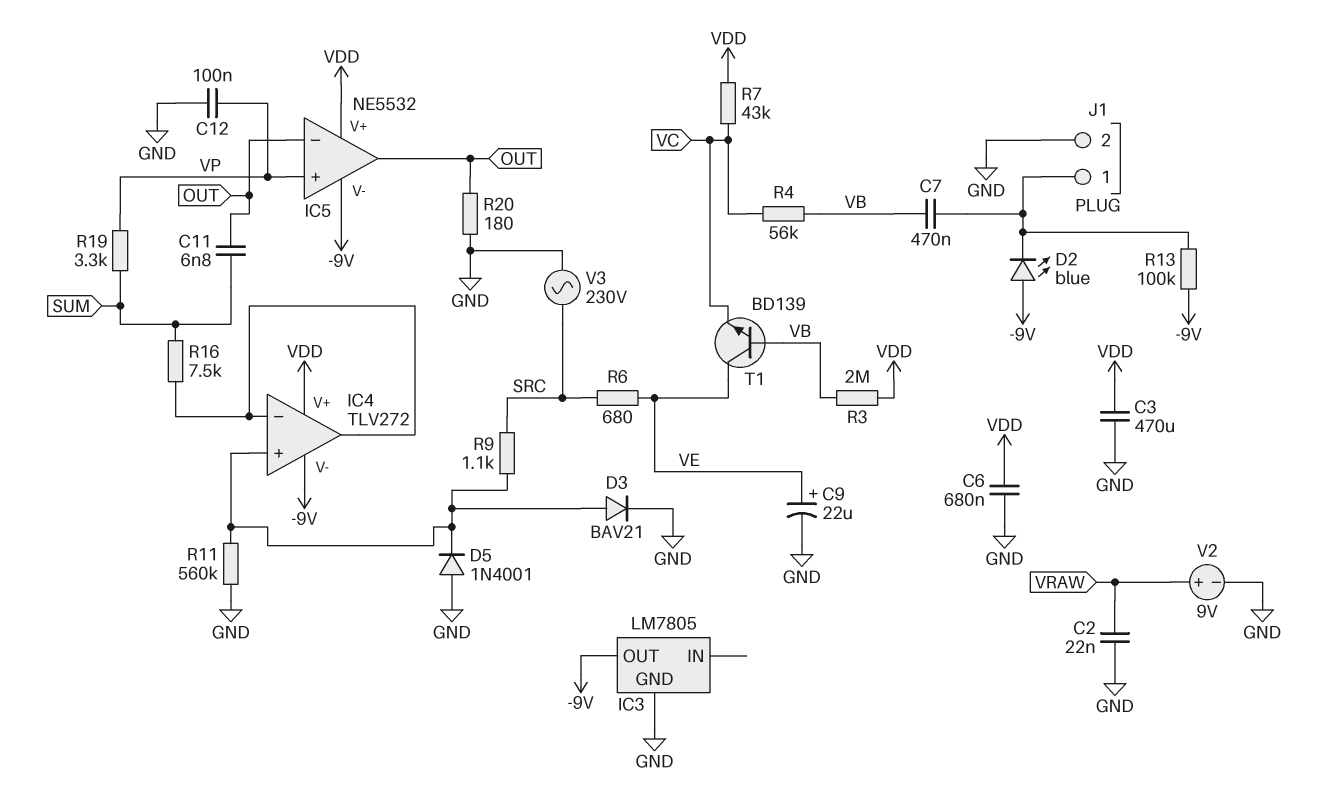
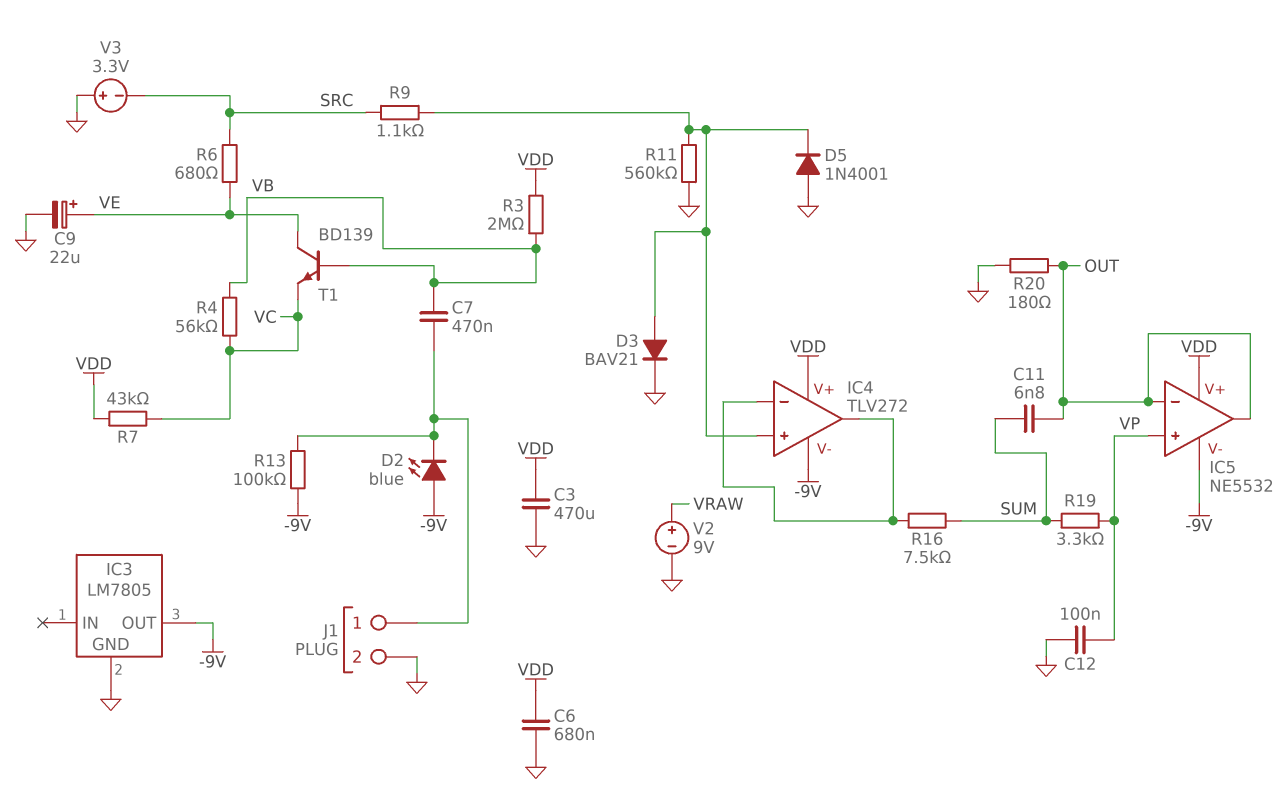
C2: 22nF (GND, VRAW) -> none
V3: AC 230V (GND, SRC) -> 3.3V (plus GND, minus SRC)

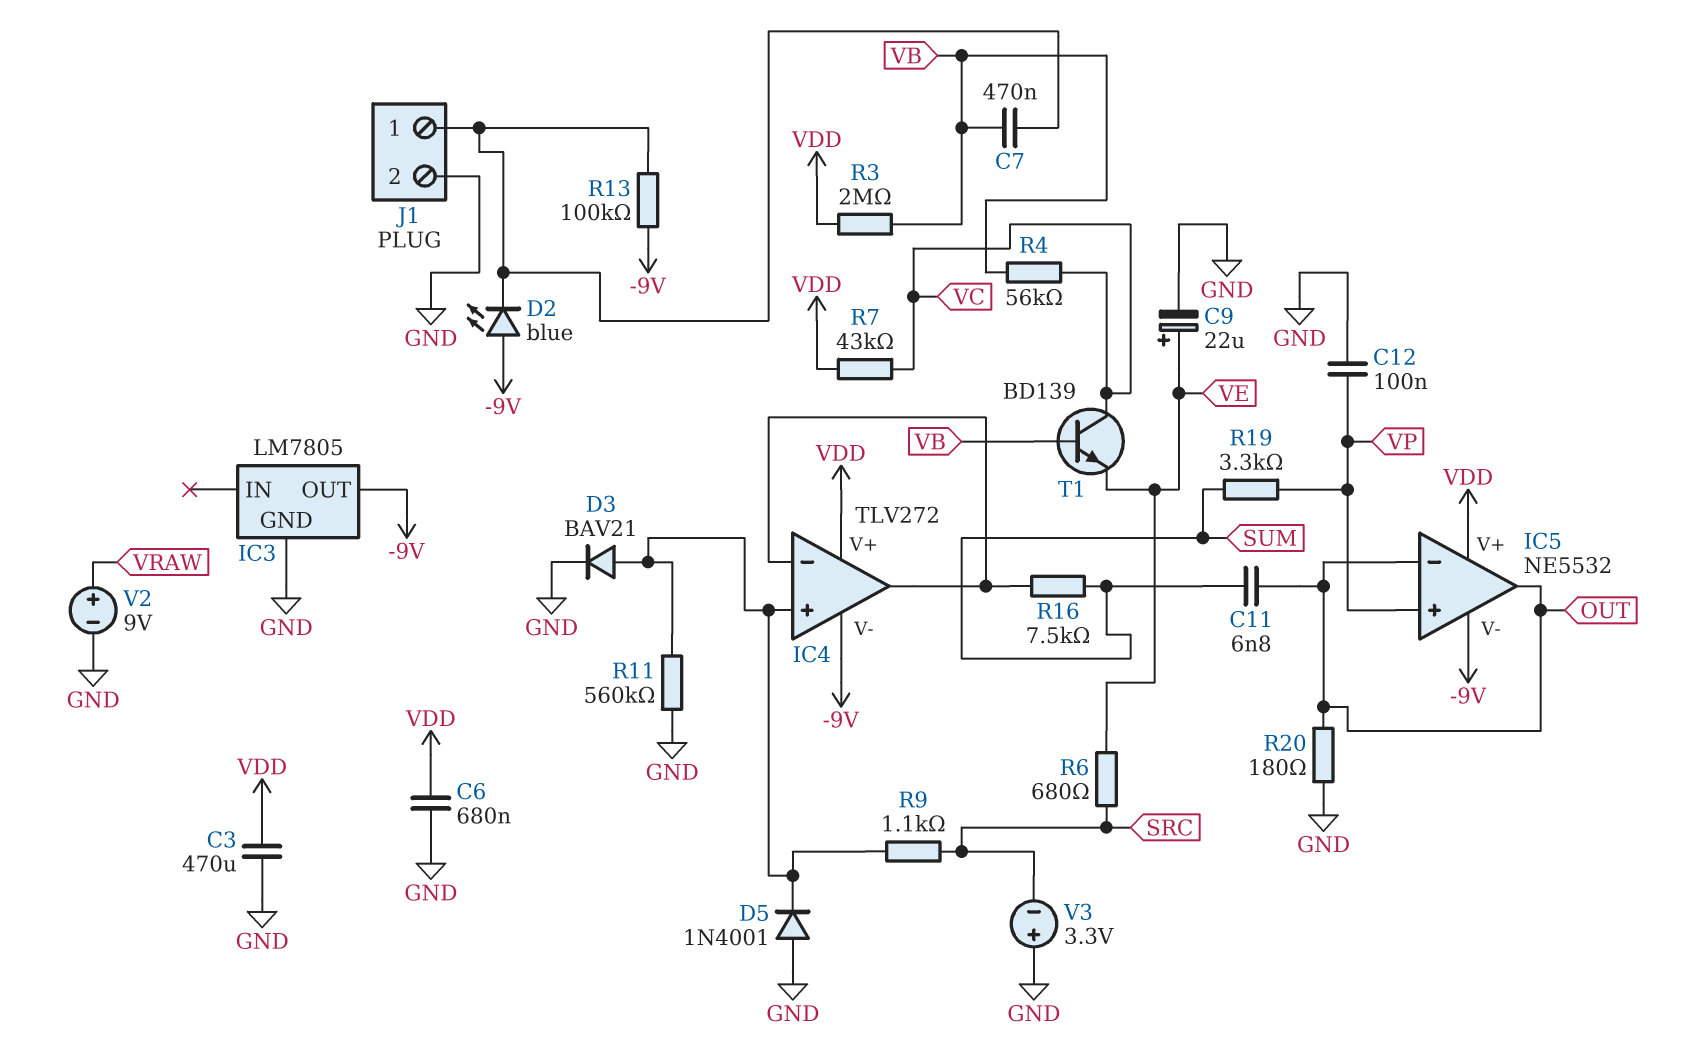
T1: NPN BD139 (B VB, C VE, E VC) -> NPN BD139 (B VB, C VC, E VE)

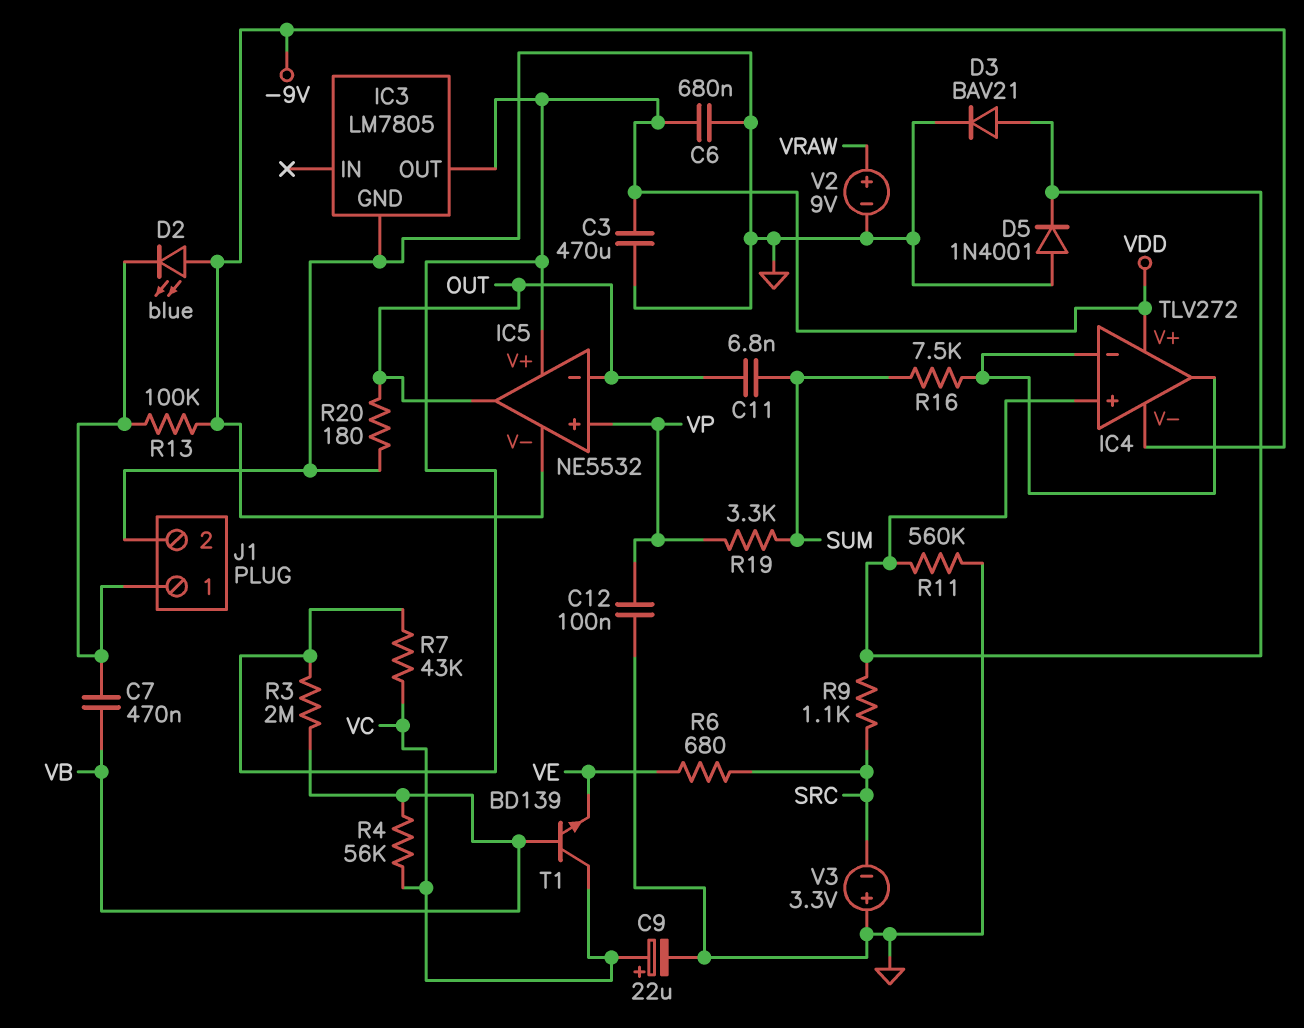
C9: 22uF (plus VE, minus GND) -> 22uF (plus VC, minus GND)
IC3 pin OUT: -9V -> VDD

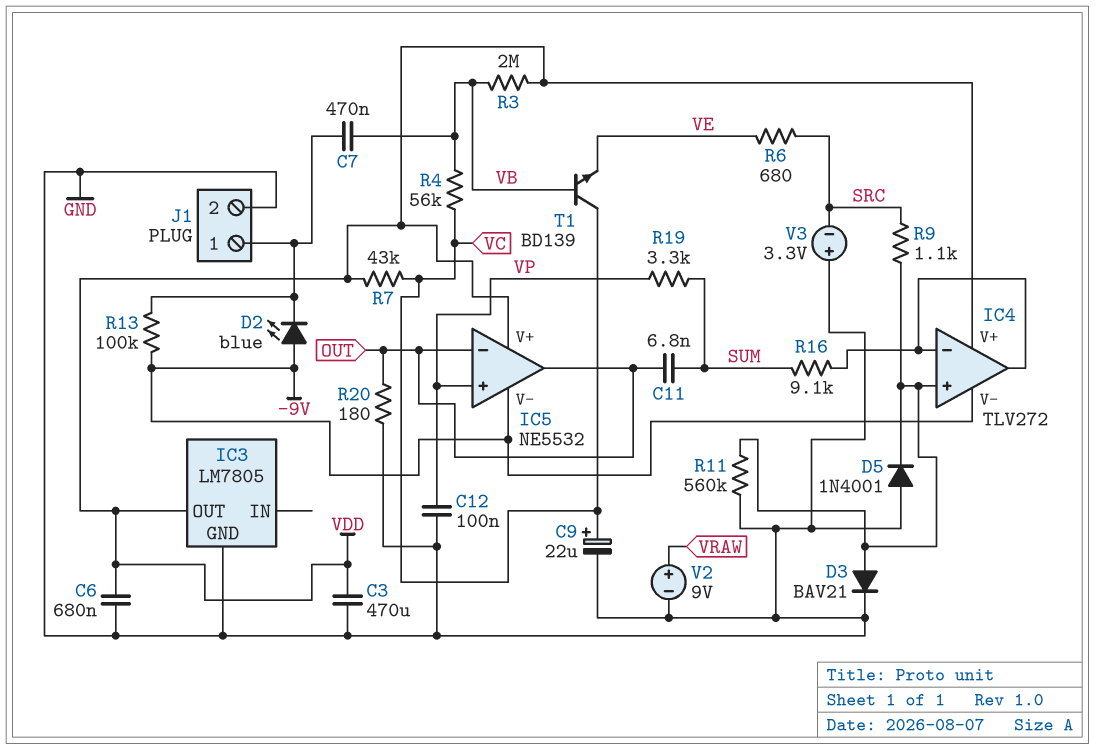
R16: 7.5k (IC4/in-, SUM) -> 9.1k (IC4/in-, SUM)

